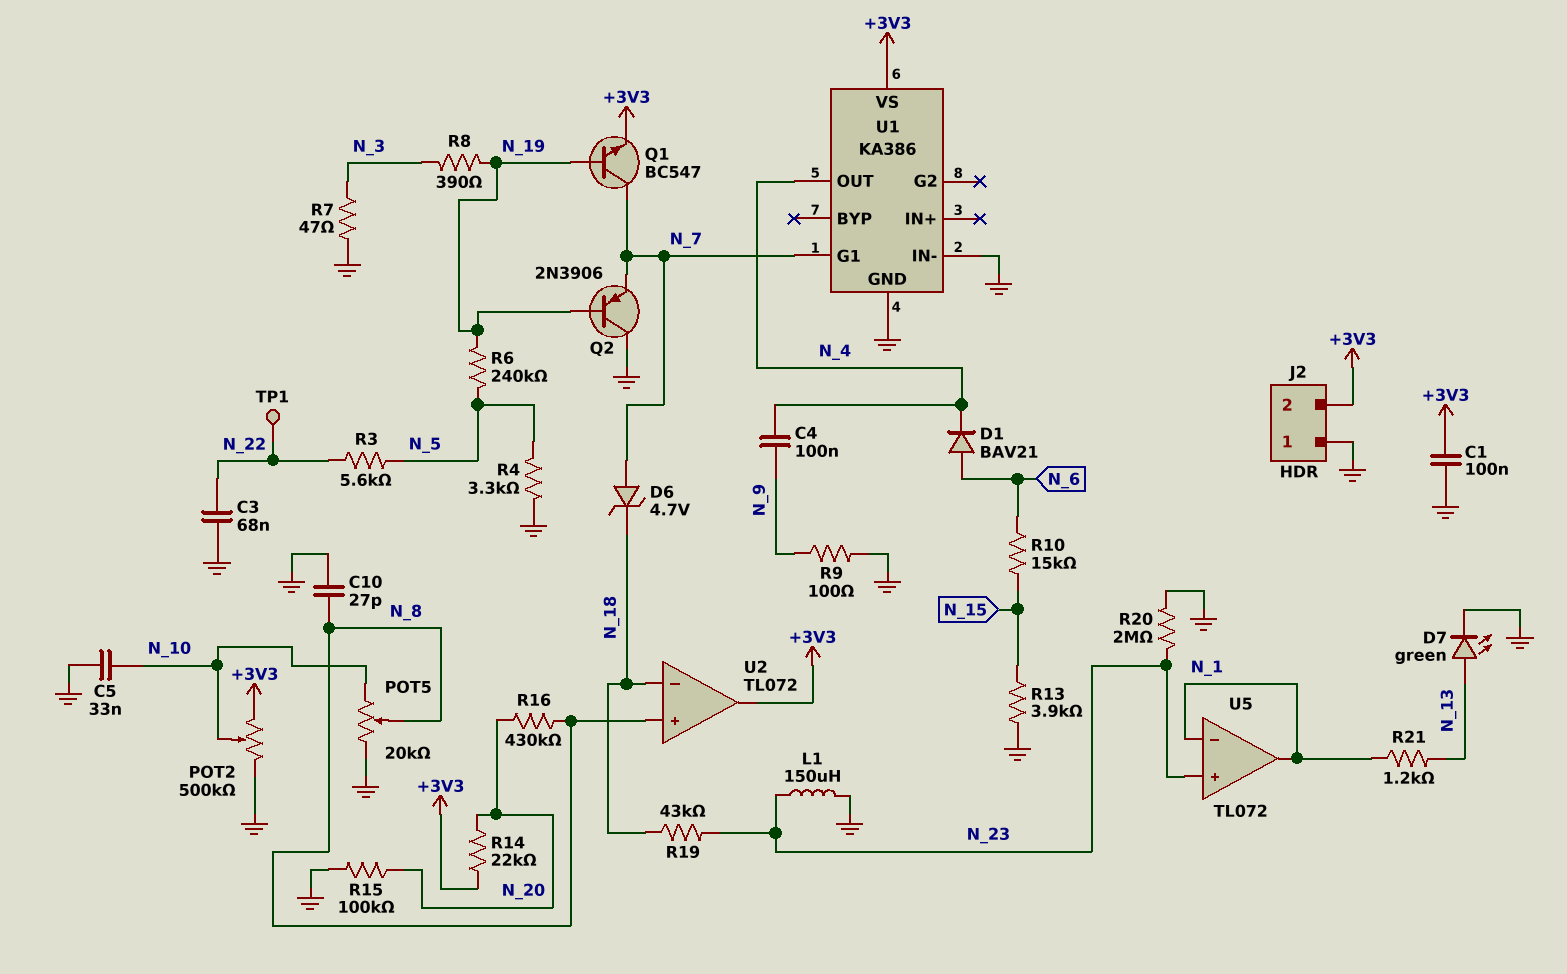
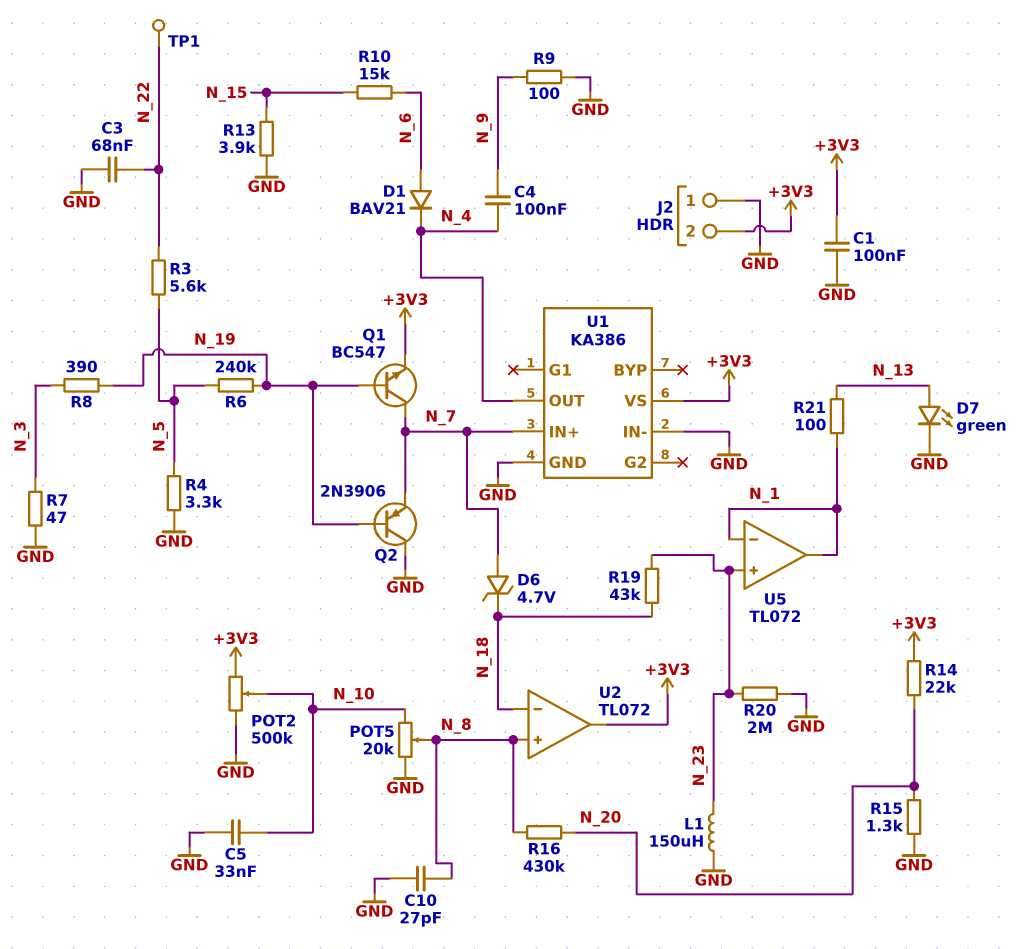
R15: 100k (GND, N_20) -> 1.3k (GND, N_20)
R21: 1.2k (N_1, N_13) -> 100 (N_1, N_13)
U1 pin G1: N_7 -> none
U1 pin IN+: none -> N_7

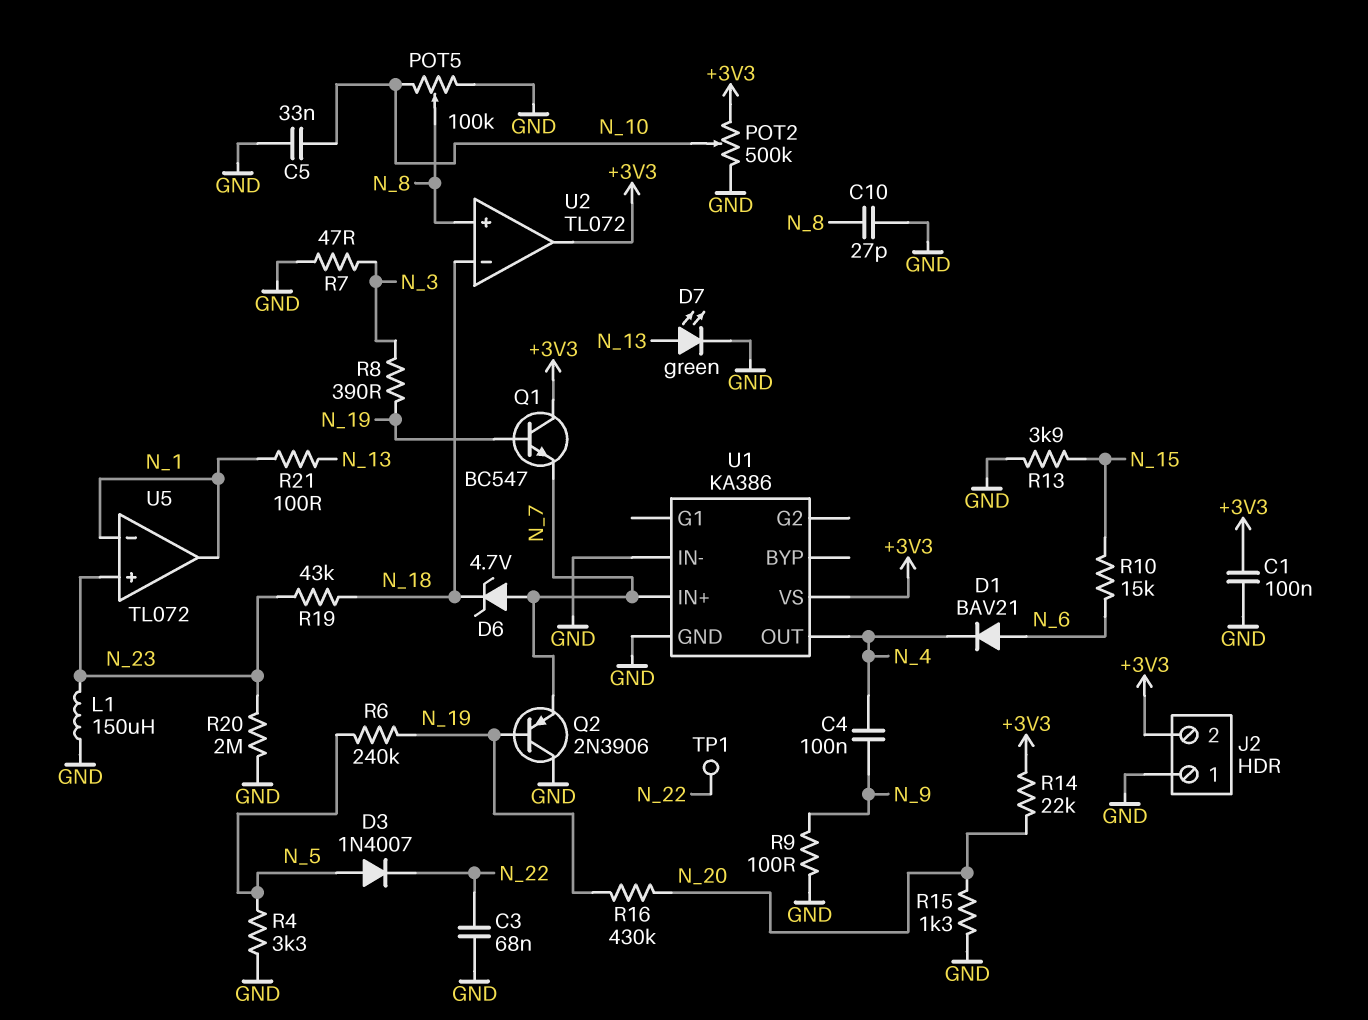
D3: none -> diode 1N4007 (A N_5, K N_22)
POT5: 20k (GND, N_10, wiper N_8) -> 100k (GND, N_10, wiper N_8)
Q1: NPN BC547 (B N_19, C N_7, E +3V3) -> NPN BC547 (B N_19, C +3V3, E N_7)
R3: 5.6k (N_5, N_22) -> none
R16: 430k (N_8, N_20) -> 430k (N_19, N_20)

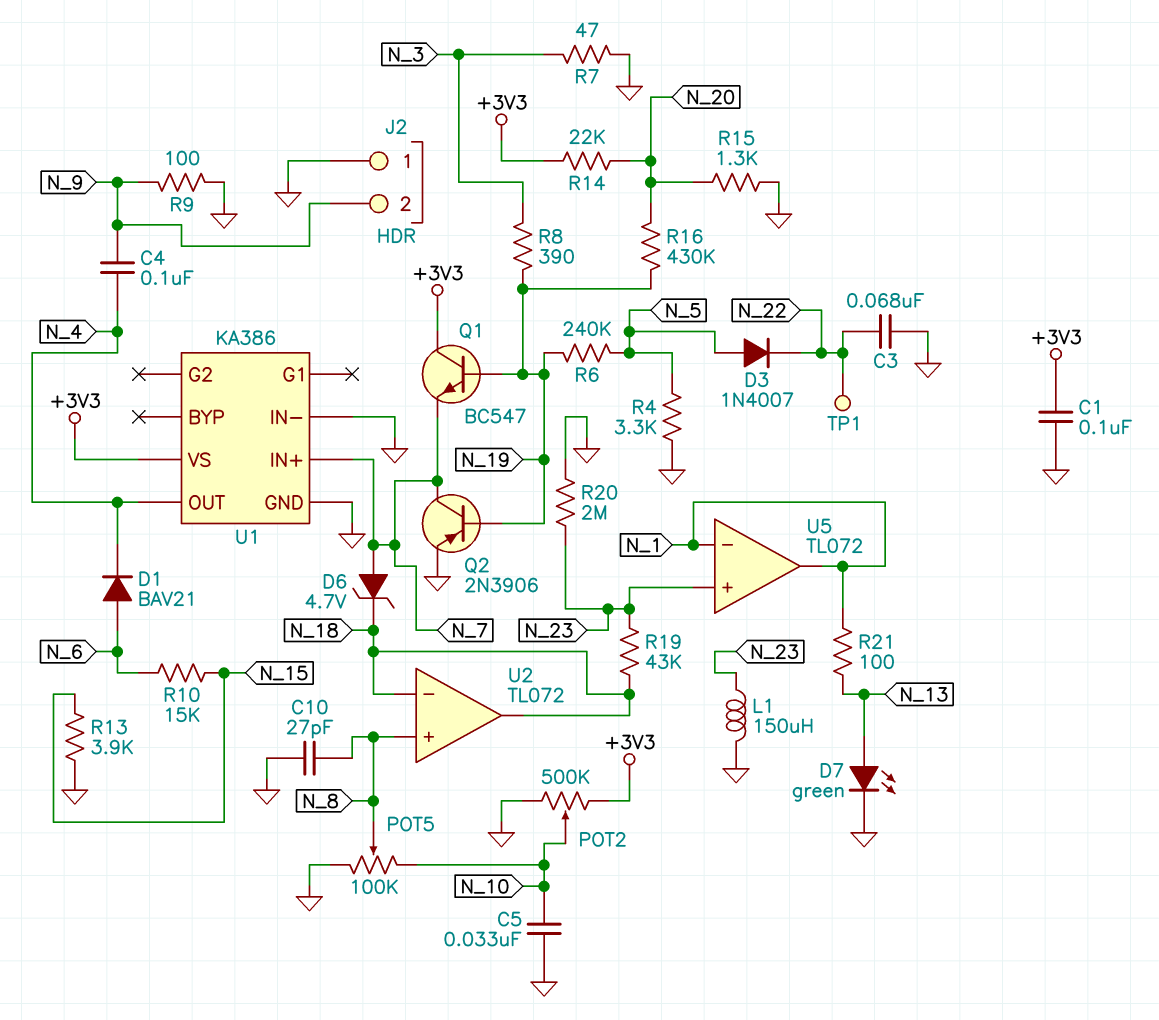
J2 pin 2: +3V3 -> N_9
Q2: PNP 2N3906 (B N_19, C GND, E N_7) -> PNP 2N3906 (B N_19, C N_7, E GND)
U2 pin out: +3V3 -> N_18

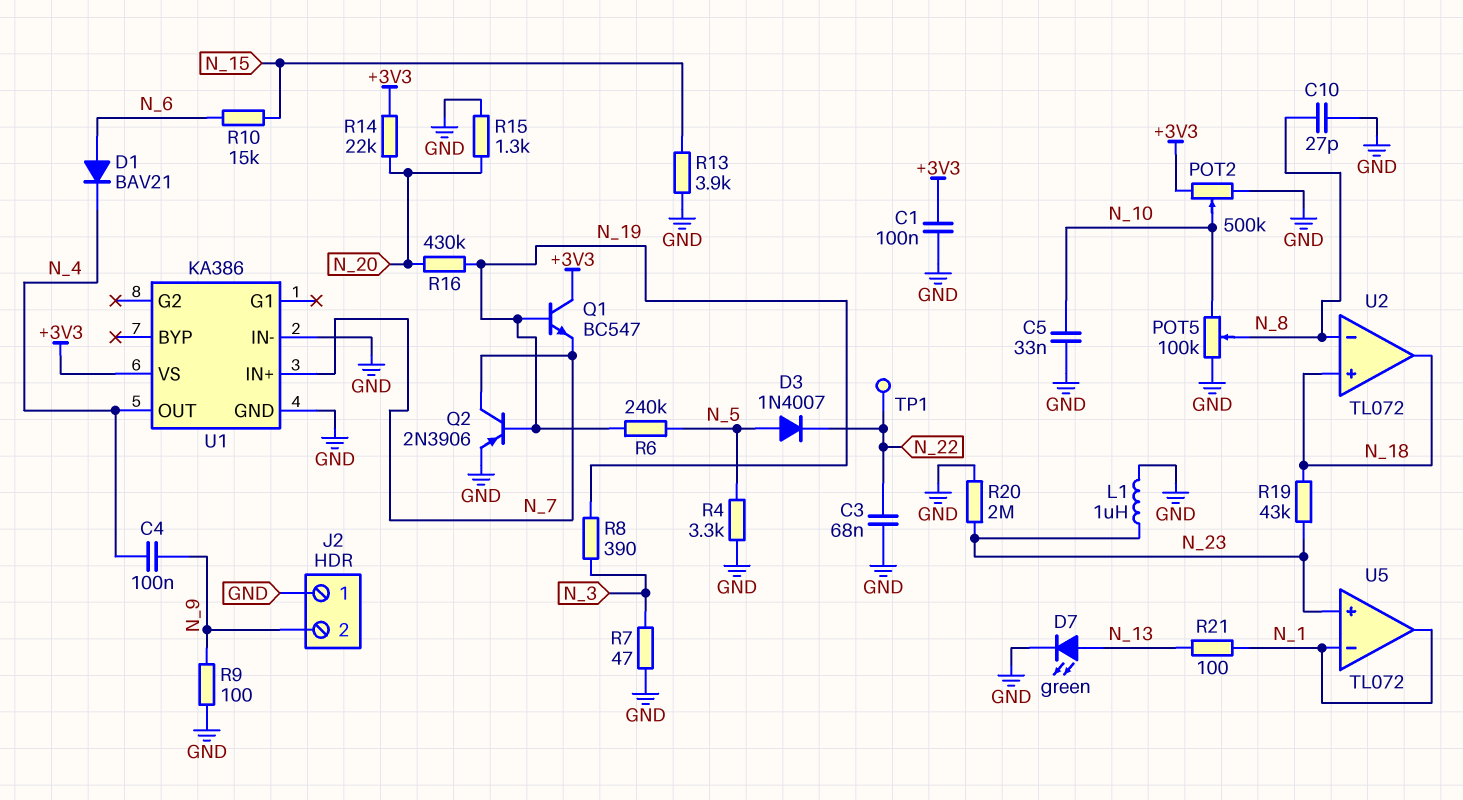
D6: zener 4.7V (A N_7, K N_18) -> none
L1: 150uH (GND, N_23) -> 1uH (GND, N_23)
U2 pin in+: N_8 -> N_18
U2 pin in-: N_18 -> N_8

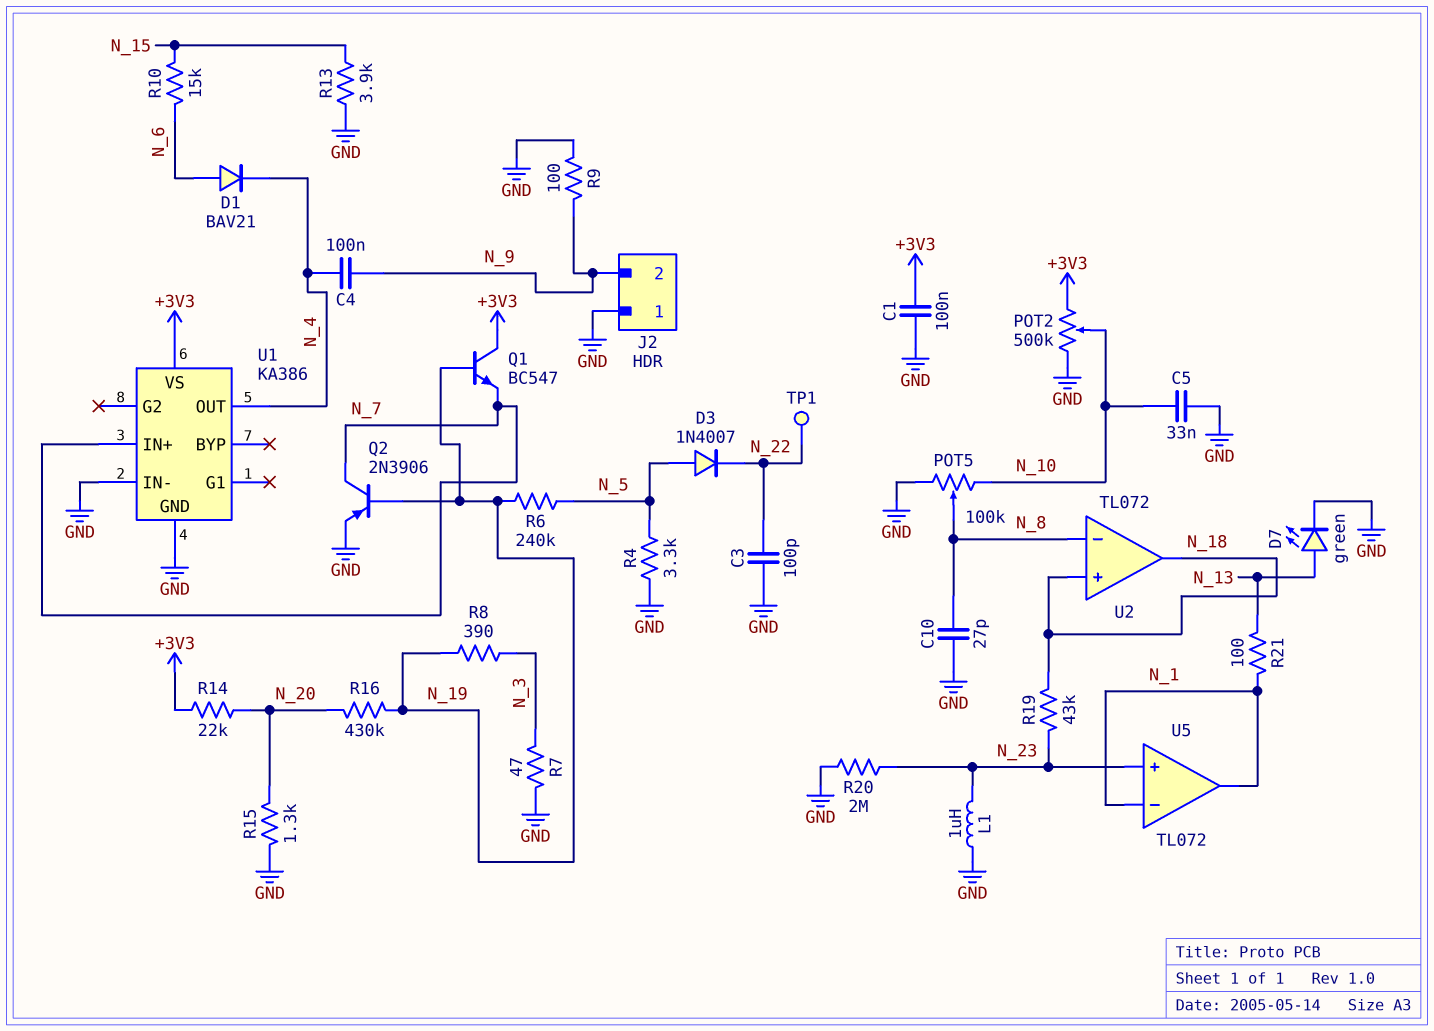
C3: 68nF (GND, N_22) -> 100pF (GND, N_22)

